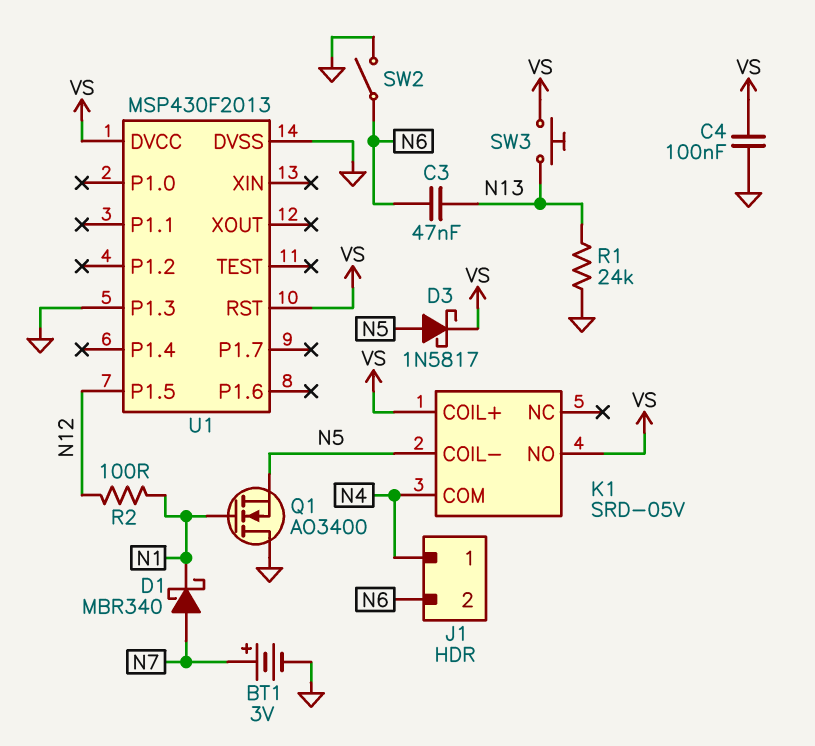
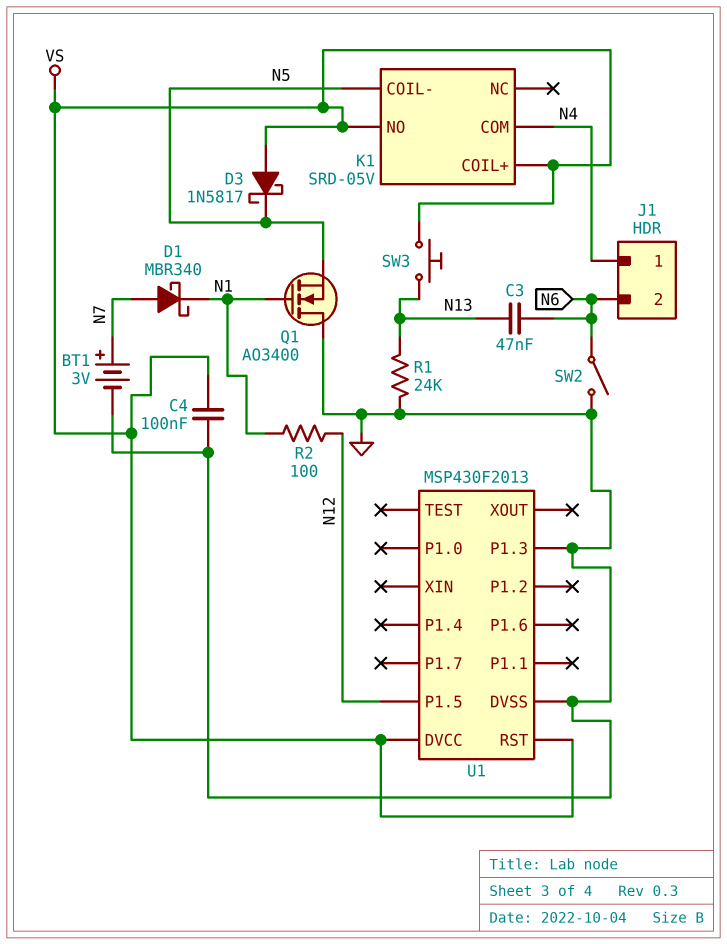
D3: schottky 1N5817 (A N5, K VS) -> schottky 1N5817 (A VS, K N5)

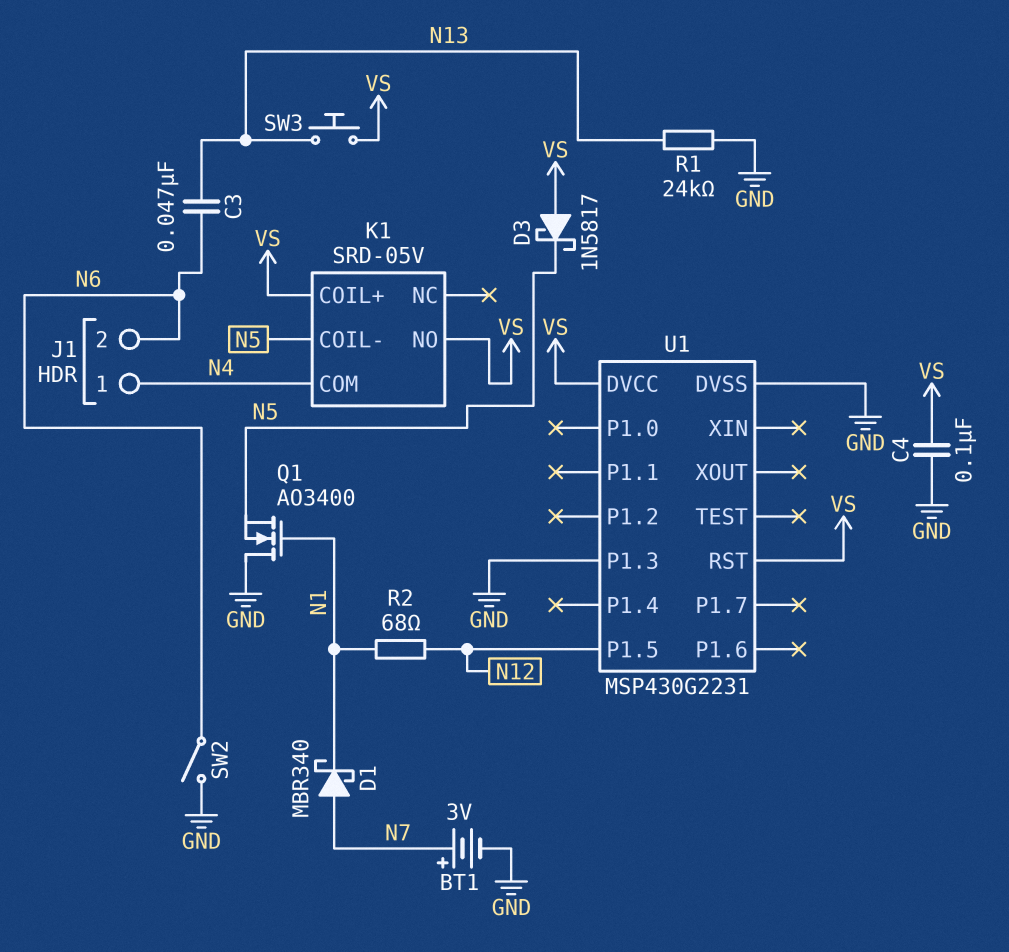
R2: 100 (N1, N12) -> 68 (N1, N12)
U1: MSP430F2013 -> MSP430G2231

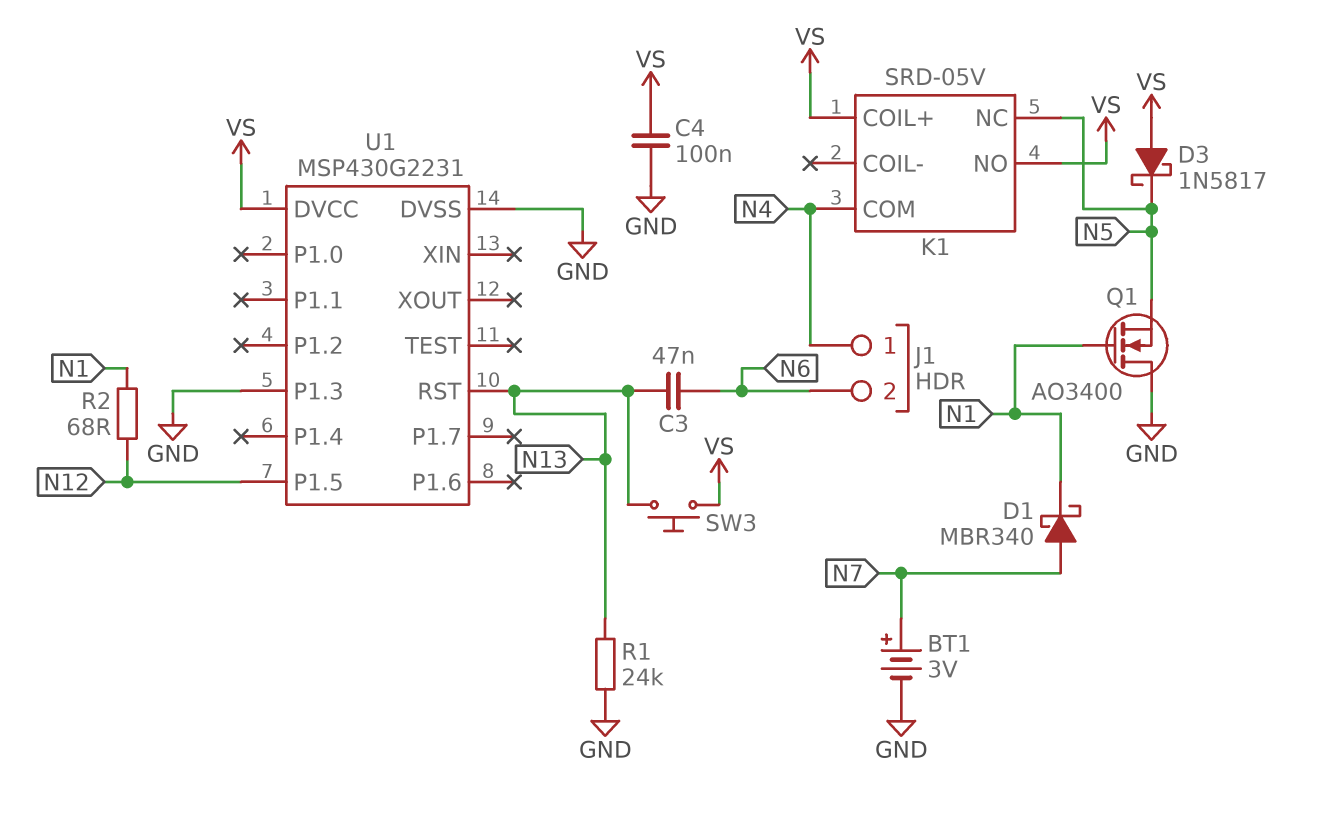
K1 pin COIL-: N5 -> none
K1 pin NC: none -> N5
SW2: switch (GND, N6) -> none
U1 pin RST: VS -> N13

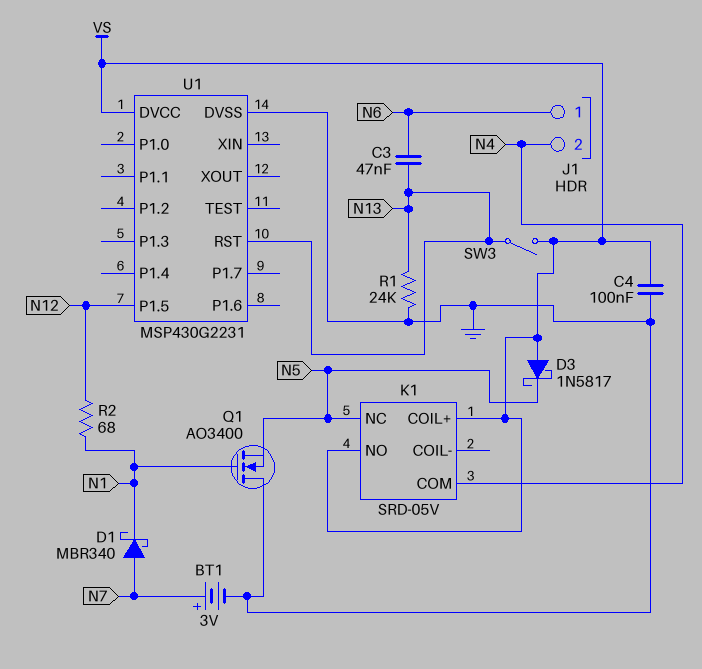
J1 pin 1: N4 -> N6
J1 pin 2: N6 -> N4
SW3: button (N13, VS) -> switch (N13, VS)
U1 pin P1.3: GND -> none

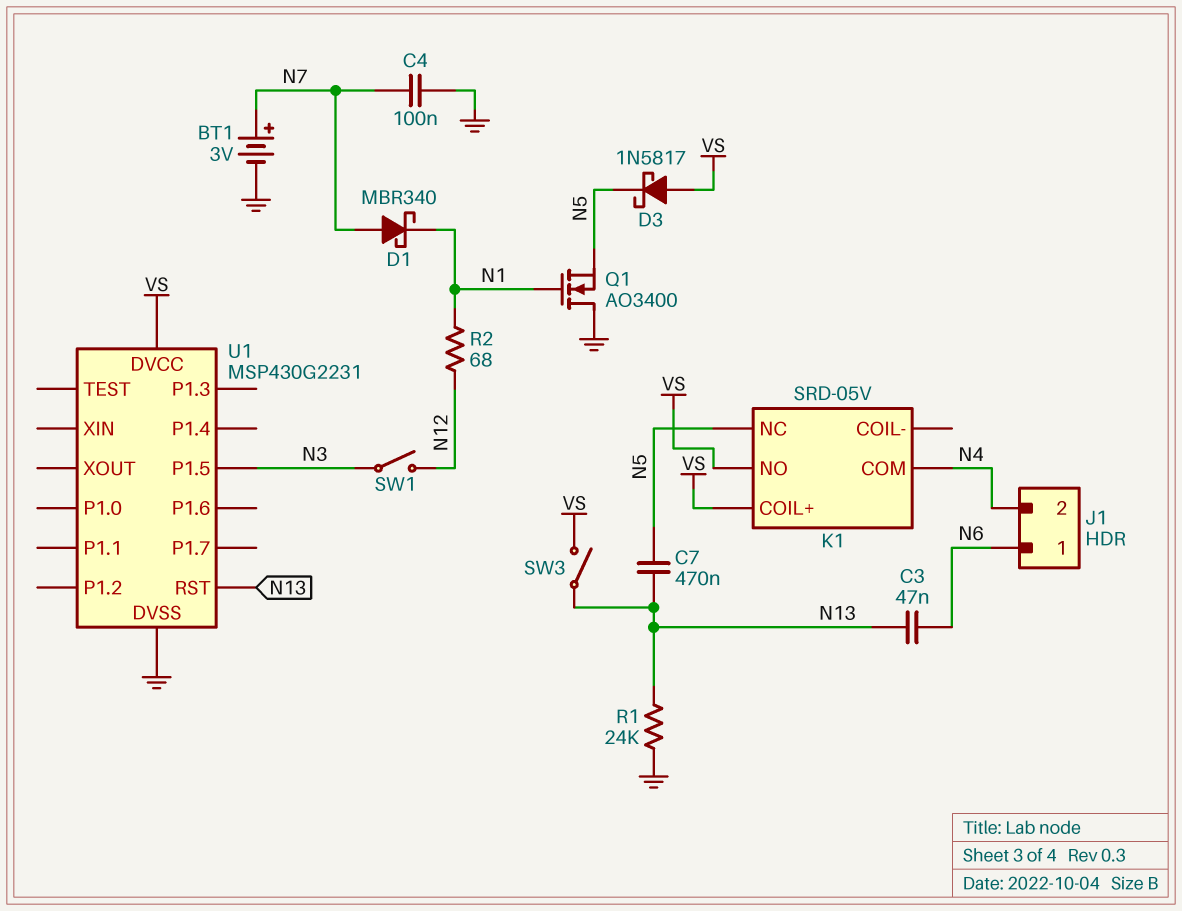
C4: 100nF (GND, VS) -> 100nF (GND, N7)
C7: none -> 470nF (N5, N13)
SW1: none -> switch (N3, N12)
U1 pin P1.5: N12 -> N3

